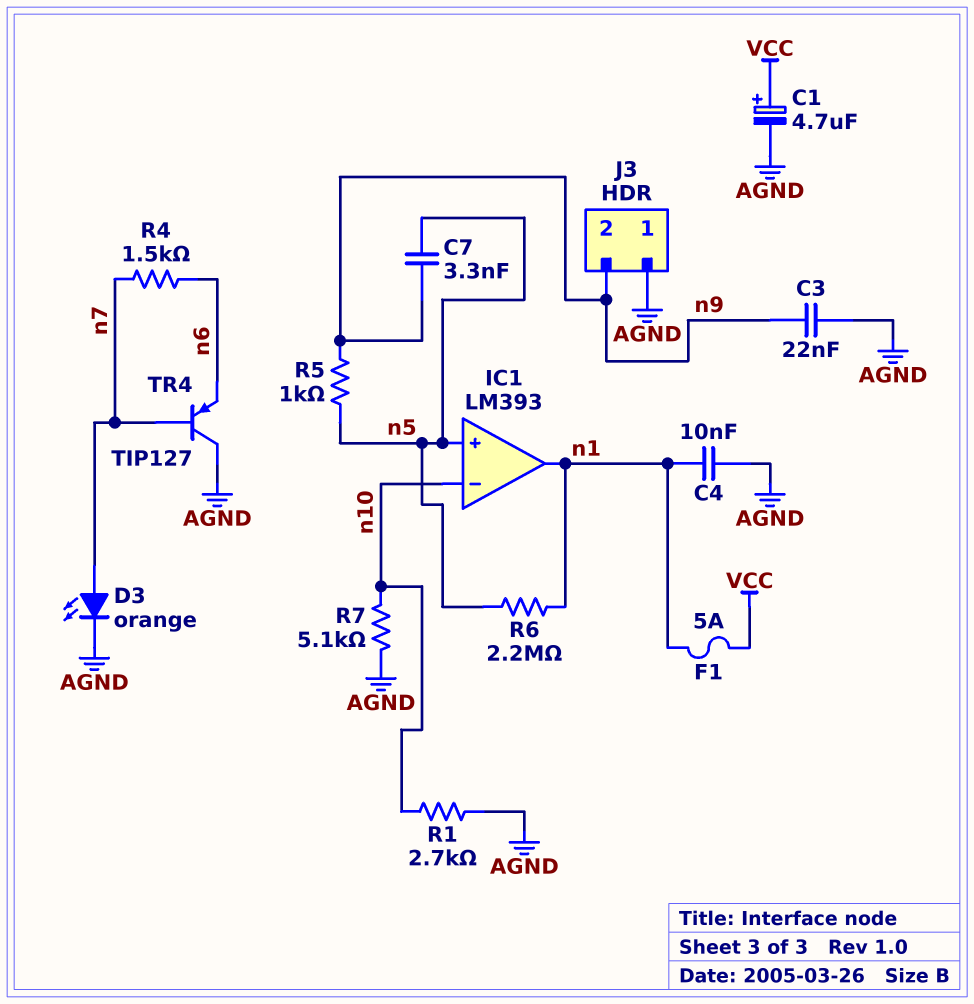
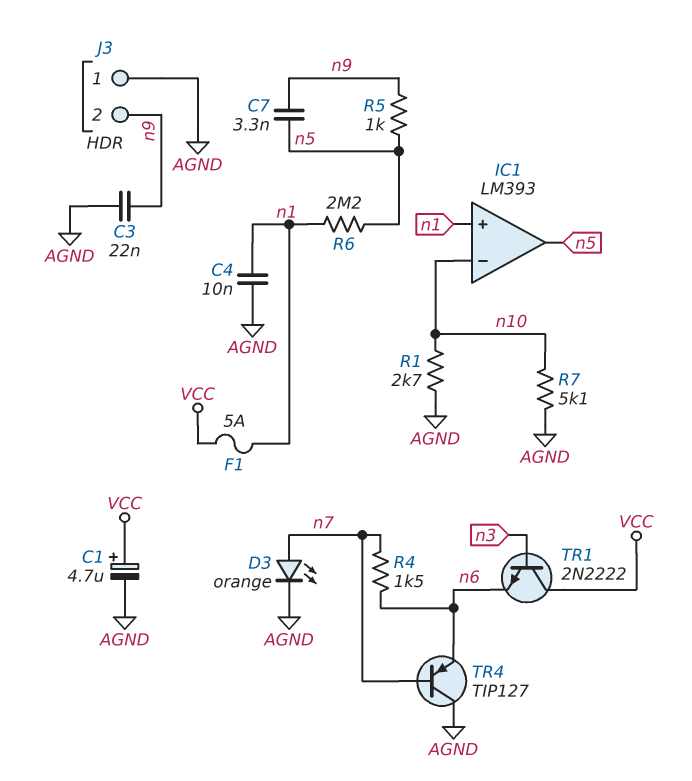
IC1 pin in+: n5 -> n1
IC1 pin out: n1 -> n5
TR1: none -> NPN 2N2222 (B n3, C VCC, E n6)

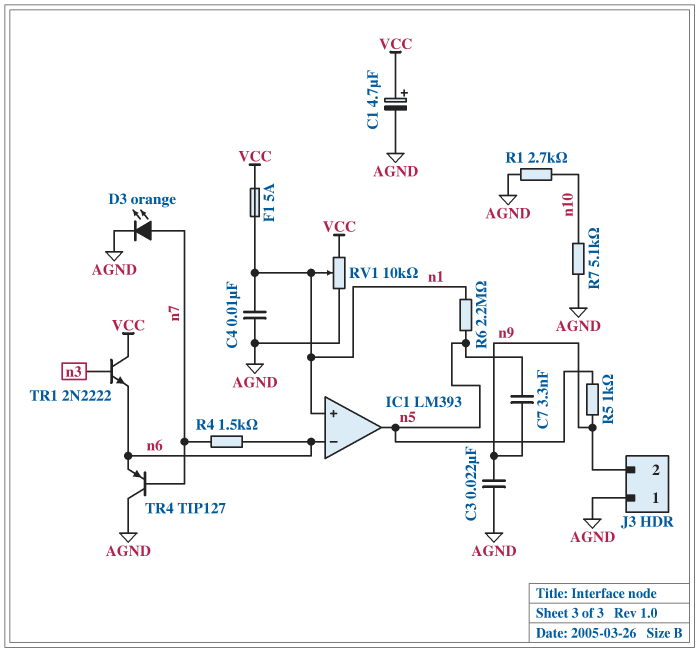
IC1 pin in-: n10 -> n6
RV1: none -> 10k (AGND, VCC, wiper n1)

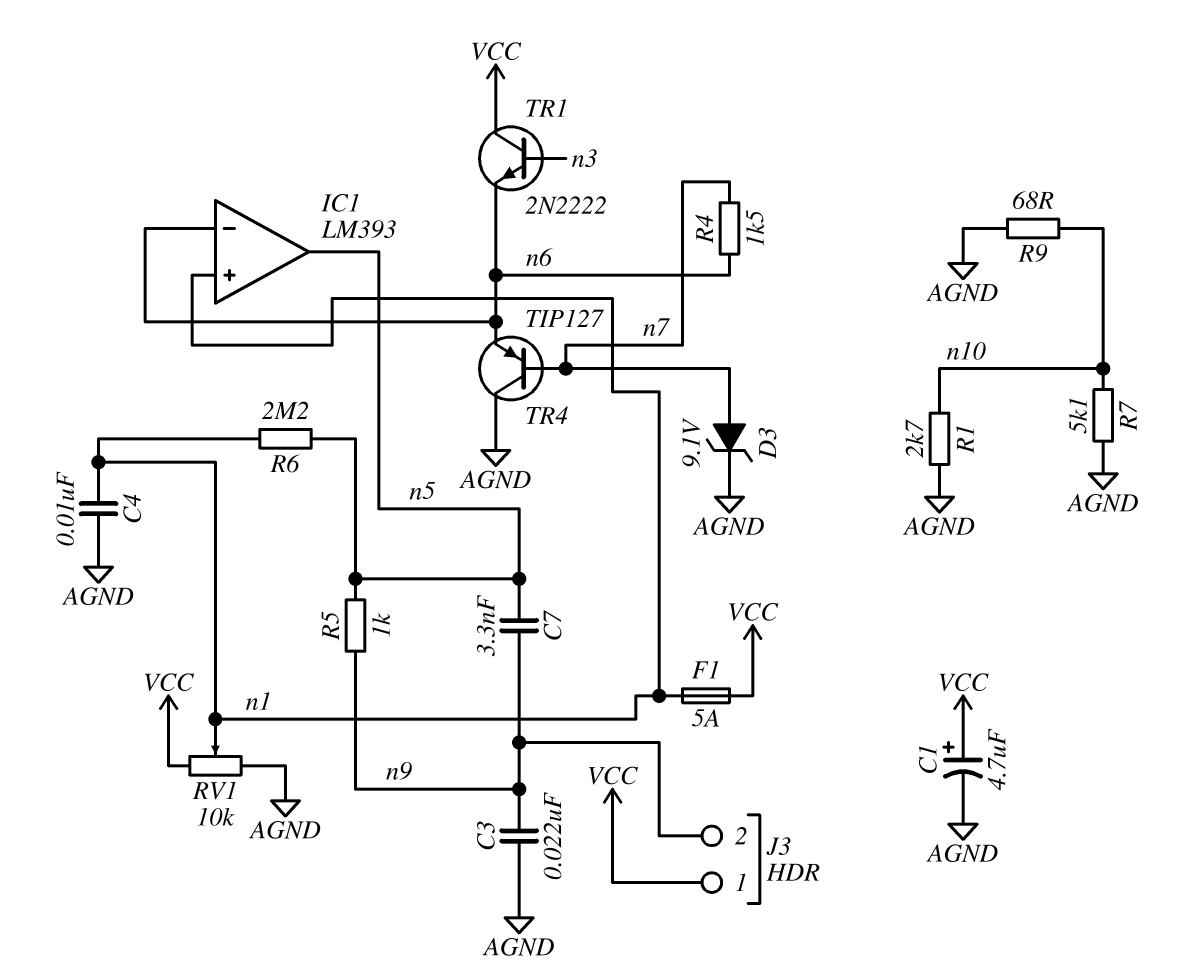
D3: LED orange (A n7, K AGND) -> zener 9.1V (A n7, K AGND)
J3 pin 1: AGND -> VCC
R9: none -> 68 (AGND, n10)

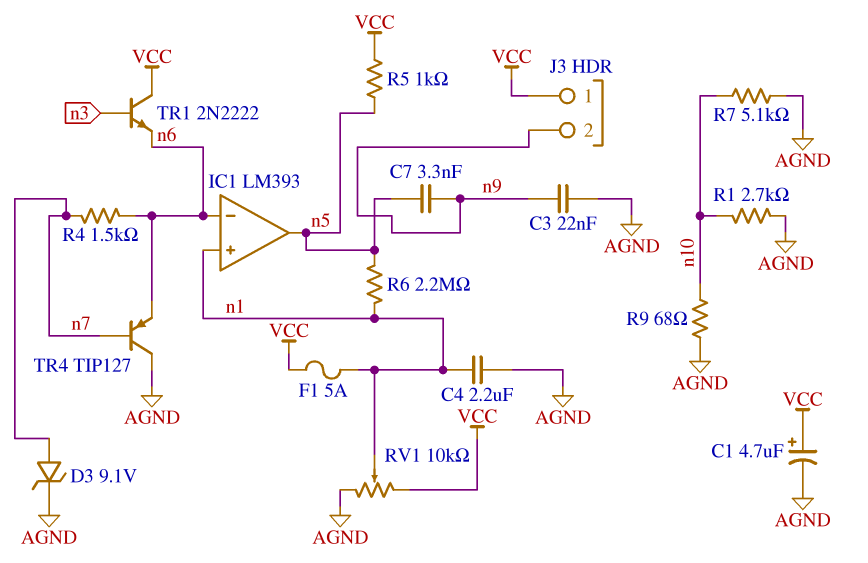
C4: 10nF (AGND, n1) -> 2.2uF (AGND, n1)
R5: 1k (n5, n9) -> 1k (VCC, n5)

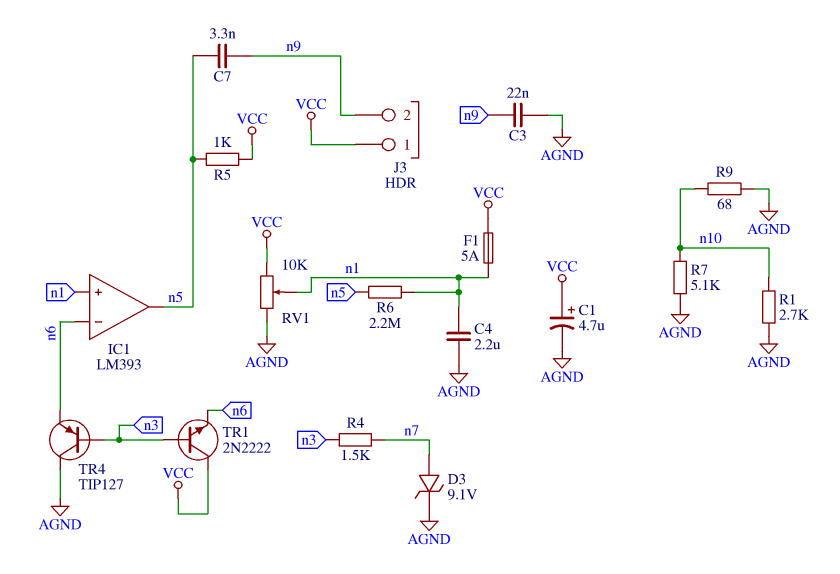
R4: 1.5k (n6, n7) -> 1.5k (n3, n7)
TR4: PNP TIP127 (B n7, C AGND, E n6) -> PNP TIP127 (B n3, C AGND, E n6)

